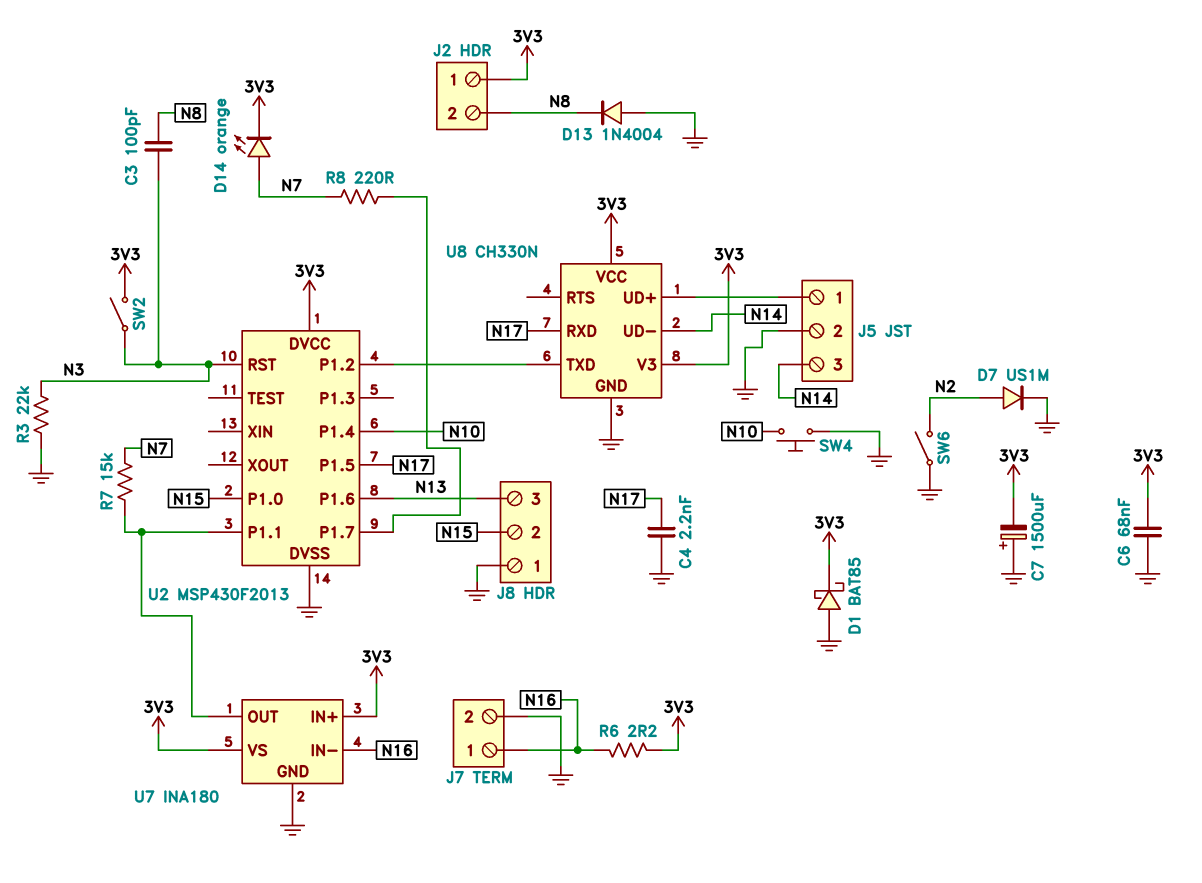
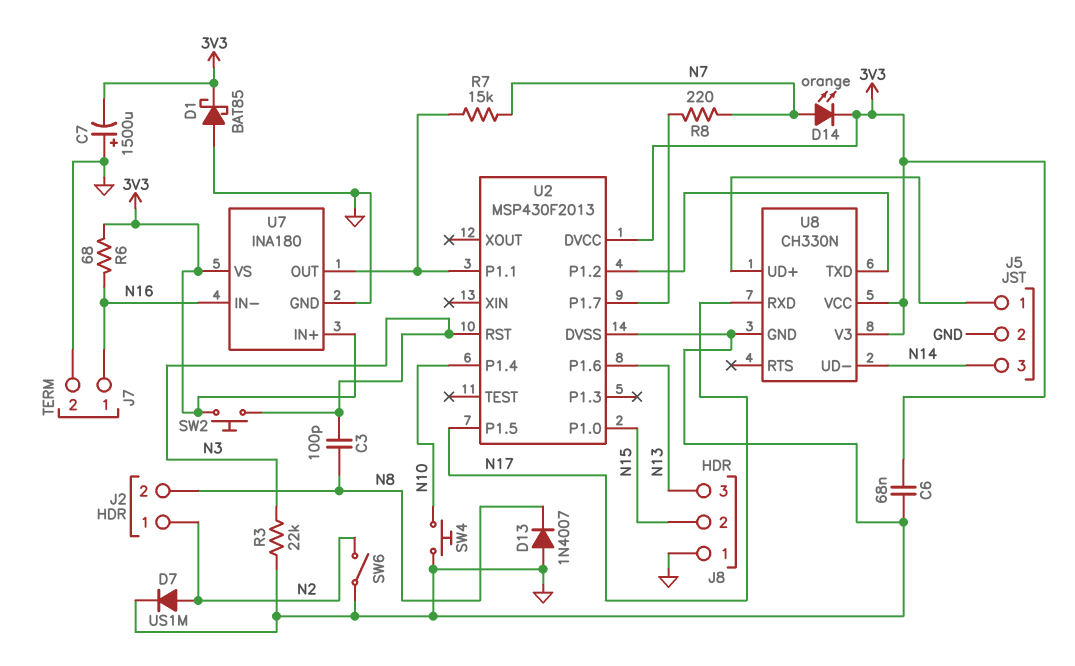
C4: 2.2nF (GND, N17) -> none
D13: diode 1N4004 (A GND, K N8) -> diode 1N4007 (A GND, K N8)
J2 pin 1: 3V3 -> N2
R6: 2.2 (3V3, N16) -> 68 (3V3, N16)
SW2: switch (3V3, N3) -> button (3V3, N3)

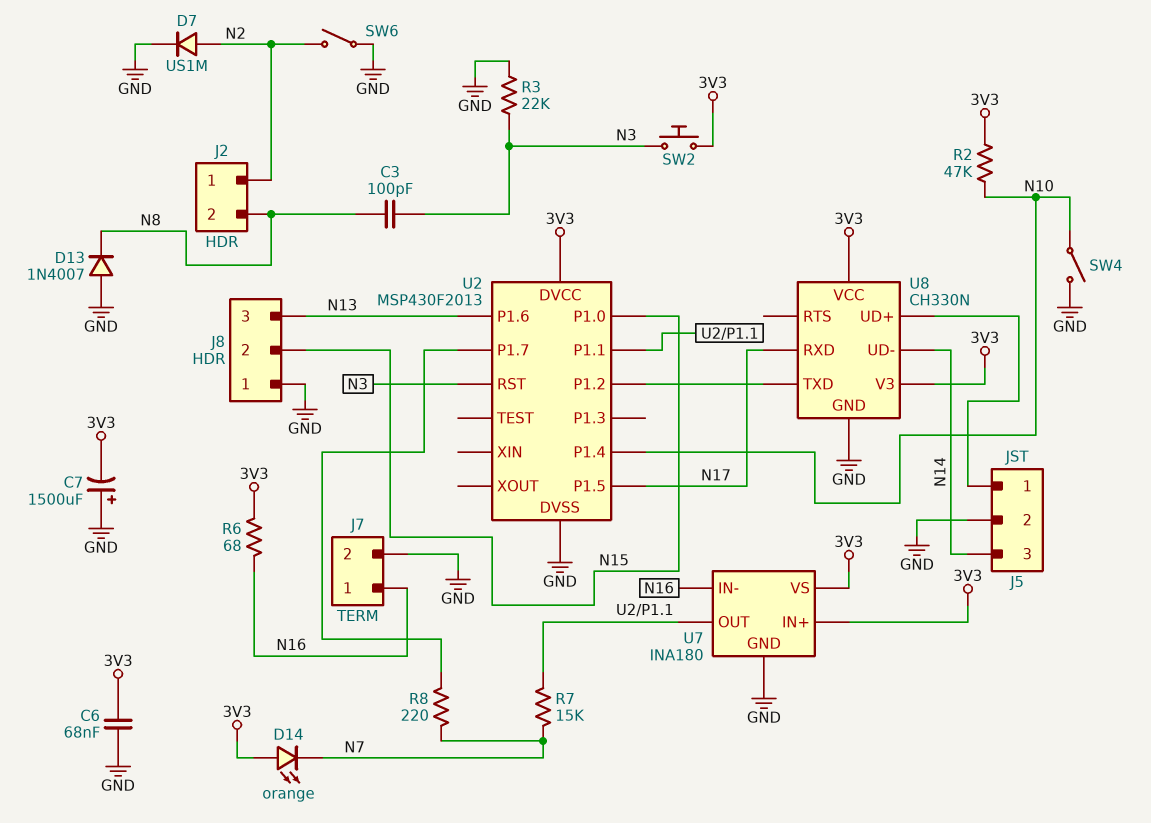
D1: schottky BAT85 (A GND, K 3V3) -> none
D14: LED orange (A N7, K 3V3) -> LED orange (A 3V3, K N7)
R2: none -> 47k (3V3, N10)
SW4: button (GND, N10) -> switch (GND, N10)

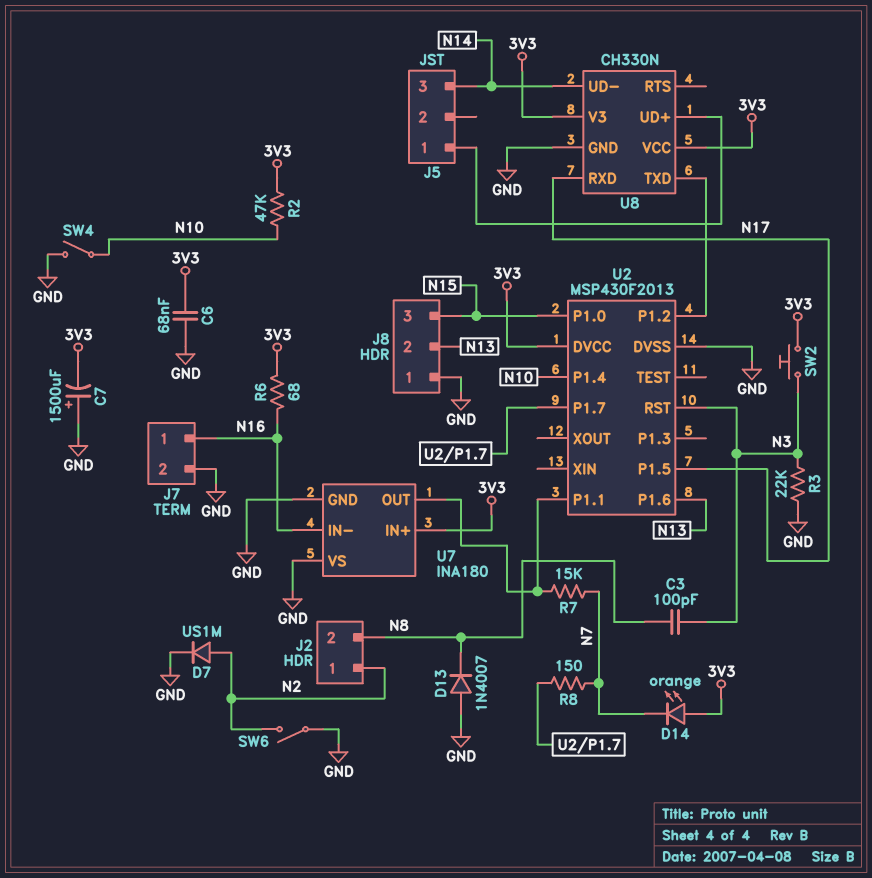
J5 pin 2: GND -> none
J8 pin 2: N15 -> N13
J8 pin 3: N13 -> N15
R8: 220 (N7, U2/P1.7) -> 150 (N7, U2/P1.7)
U7 pin VS: 3V3 -> GND

